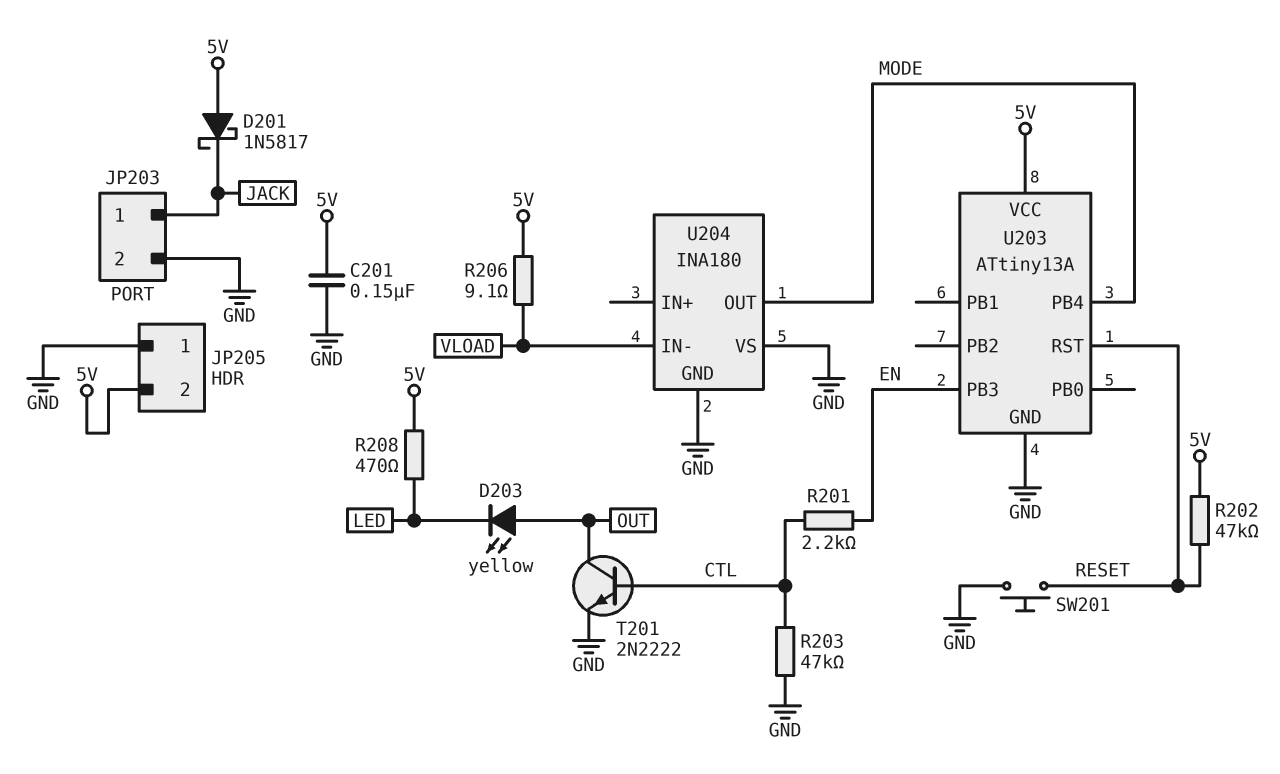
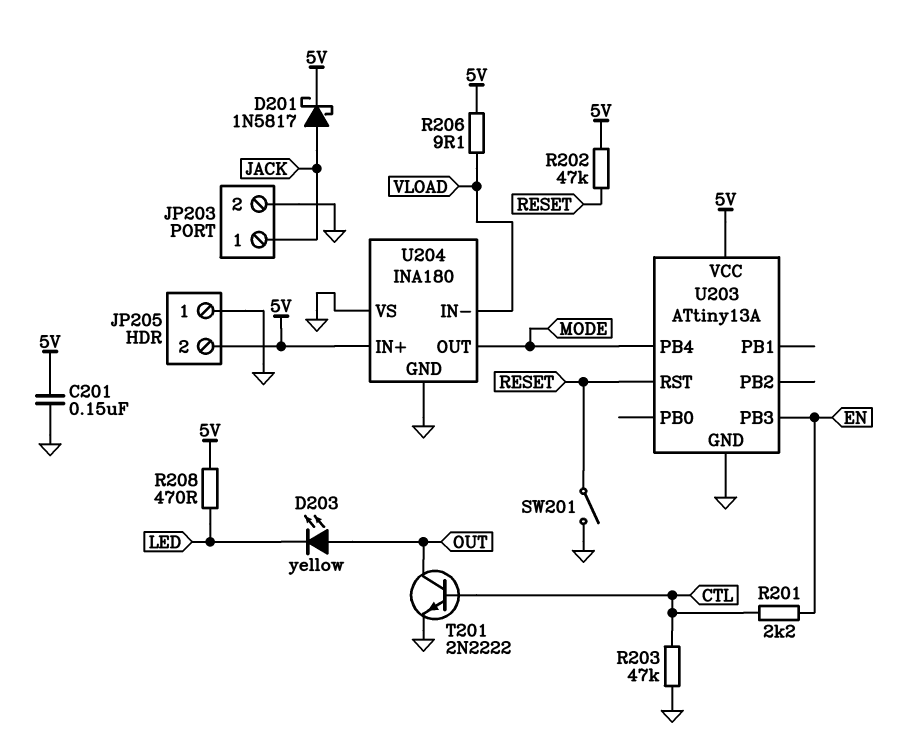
D201: schottky 1N5817 (A 5V, K JACK) -> schottky 1N5817 (A JACK, K 5V)
SW201: button (GND, RESET) -> switch (GND, RESET)
U204 pin IN+: none -> 5V

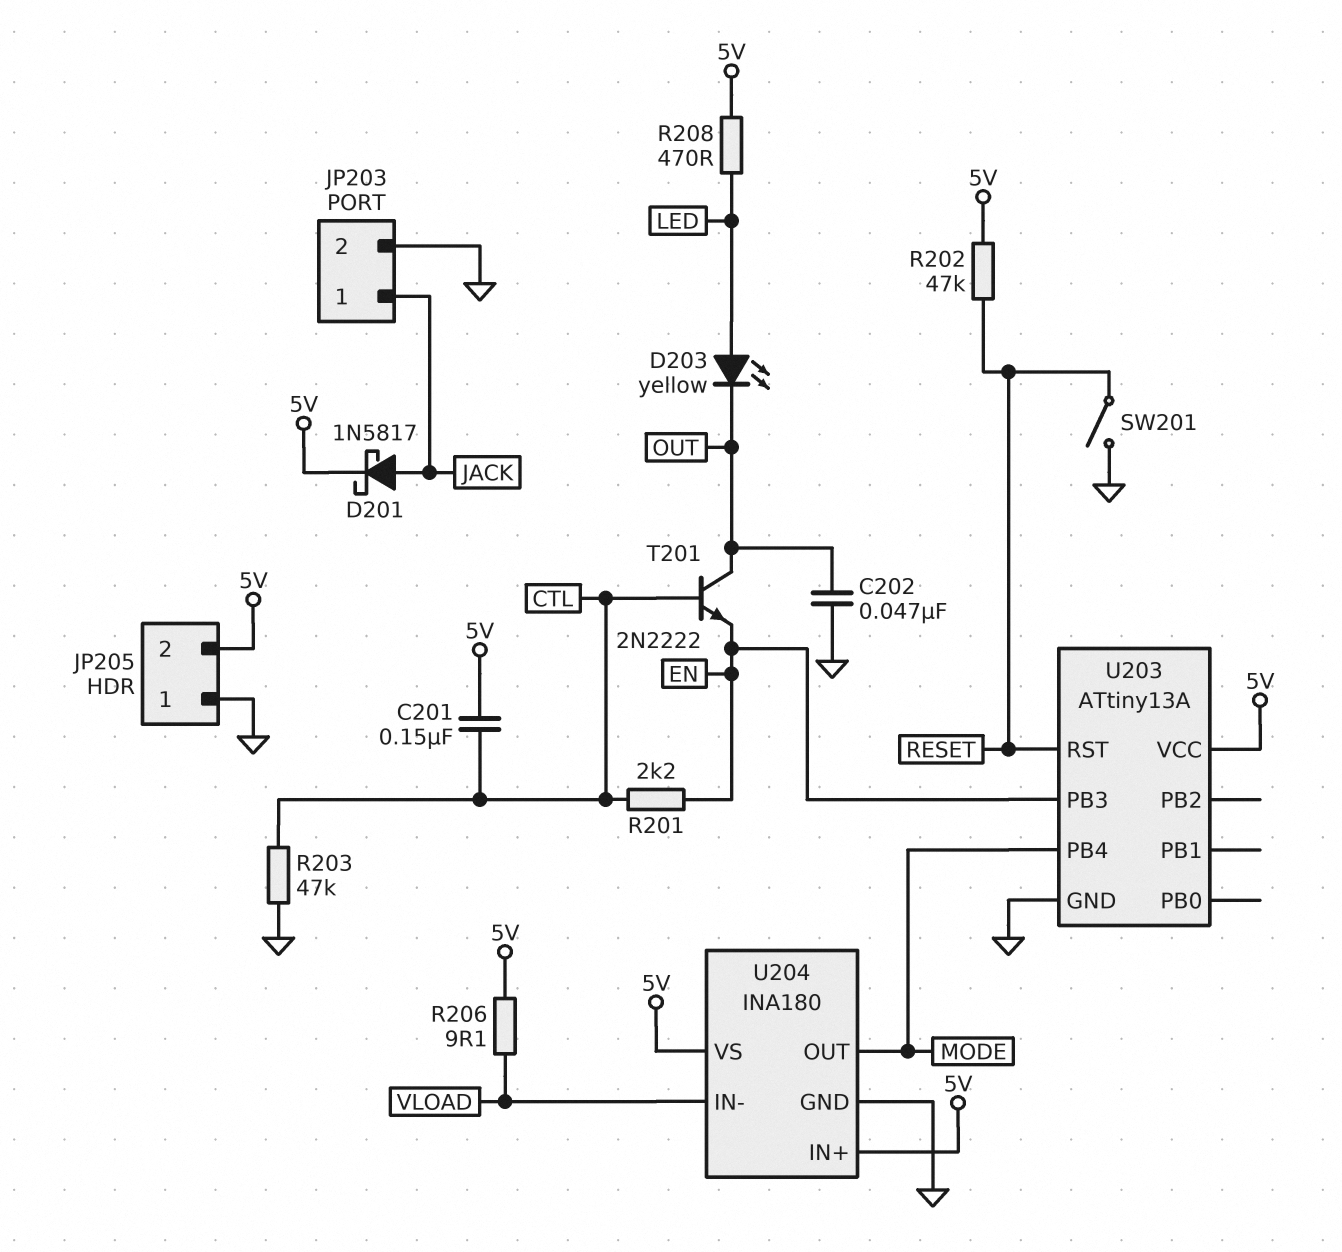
C201: 150nF (5V, GND) -> 150nF (5V, CTL)
C202: none -> 47nF (GND, OUT)
D203: LED yellow (A OUT, K LED) -> LED yellow (A LED, K OUT)
T201: NPN 2N2222 (B CTL, C OUT, E GND) -> NPN 2N2222 (B CTL, C OUT, E EN)
U204 pin VS: GND -> 5V

